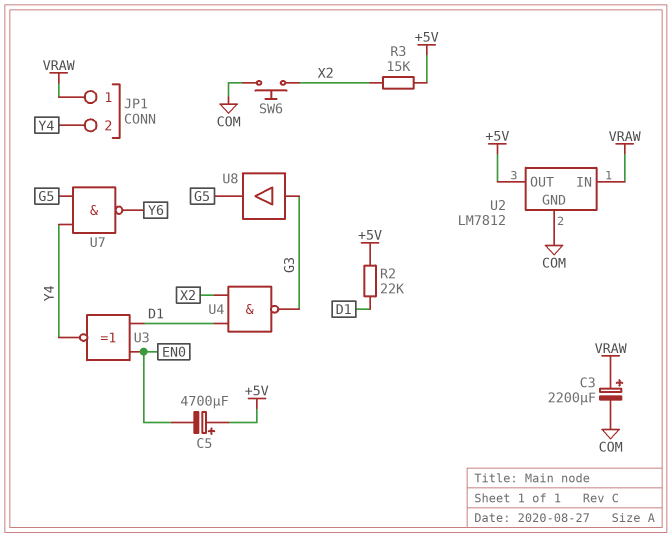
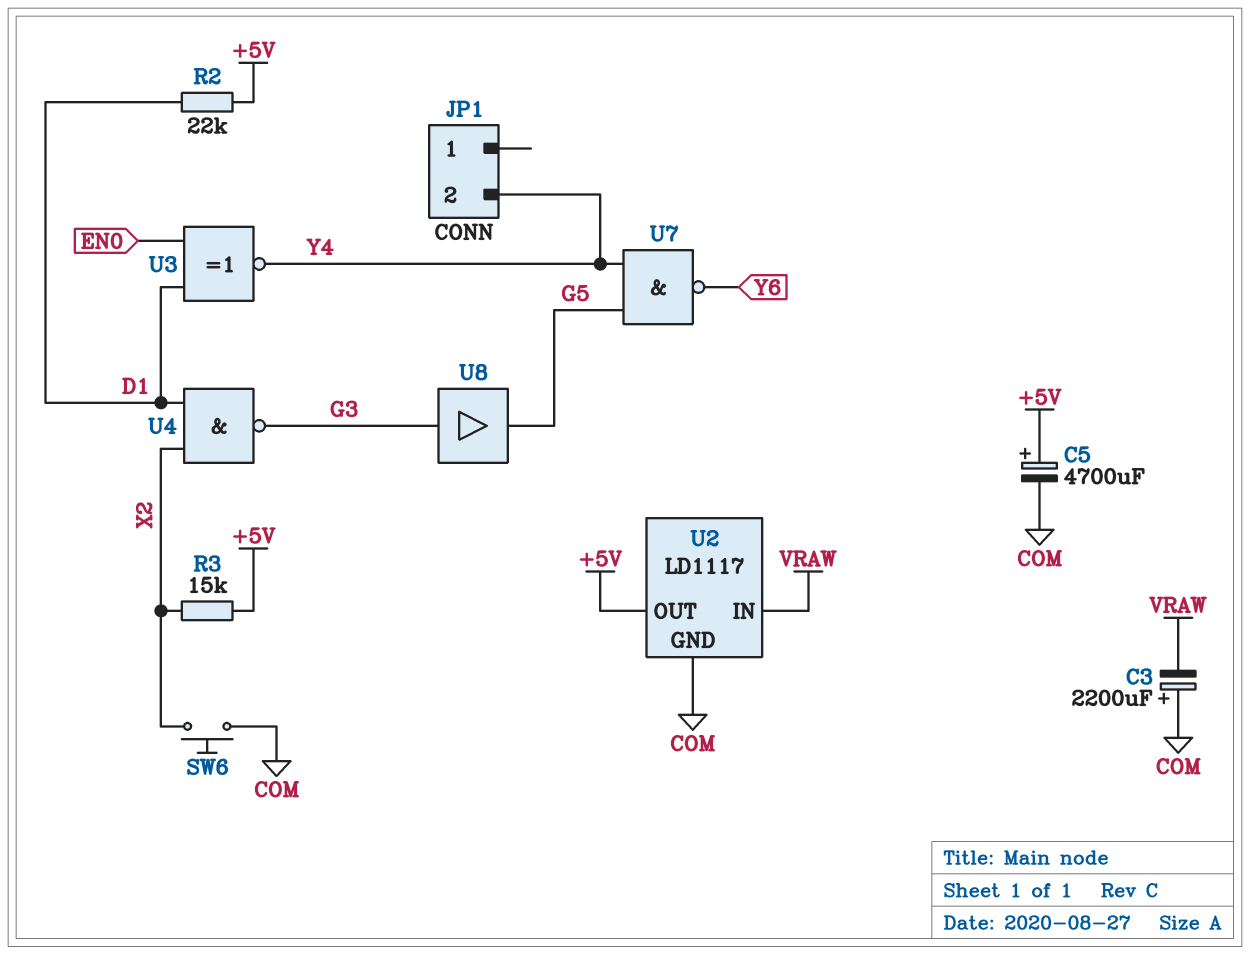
C3: 2200uF (plus VRAW, minus COM) -> 2200uF (plus COM, minus VRAW)
C5: 4700uF (plus +5V, minus EN0) -> 4700uF (plus +5V, minus COM)
JP1 pin 1: VRAW -> none
U2: LM7812 -> LD1117

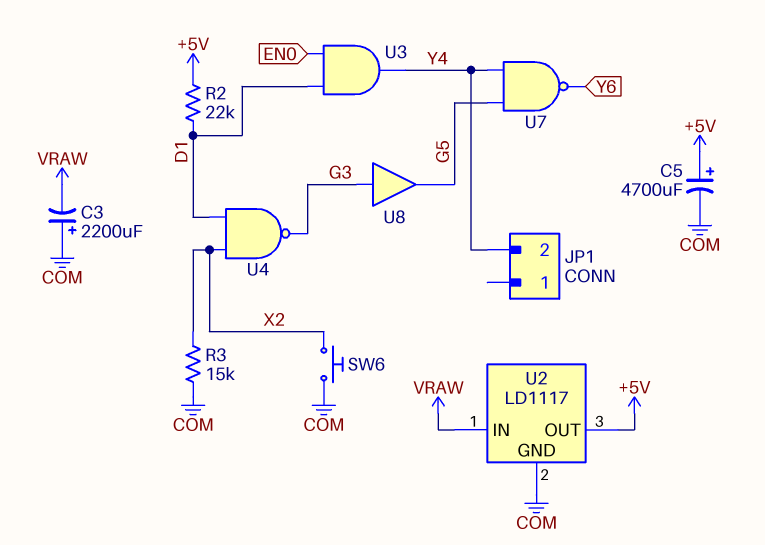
R3: 15k (+5V, X2) -> 15k (COM, X2)
U3: XNOR (in D1, in EN0, out Y4) -> AND (in D1, in EN0, out Y4)

